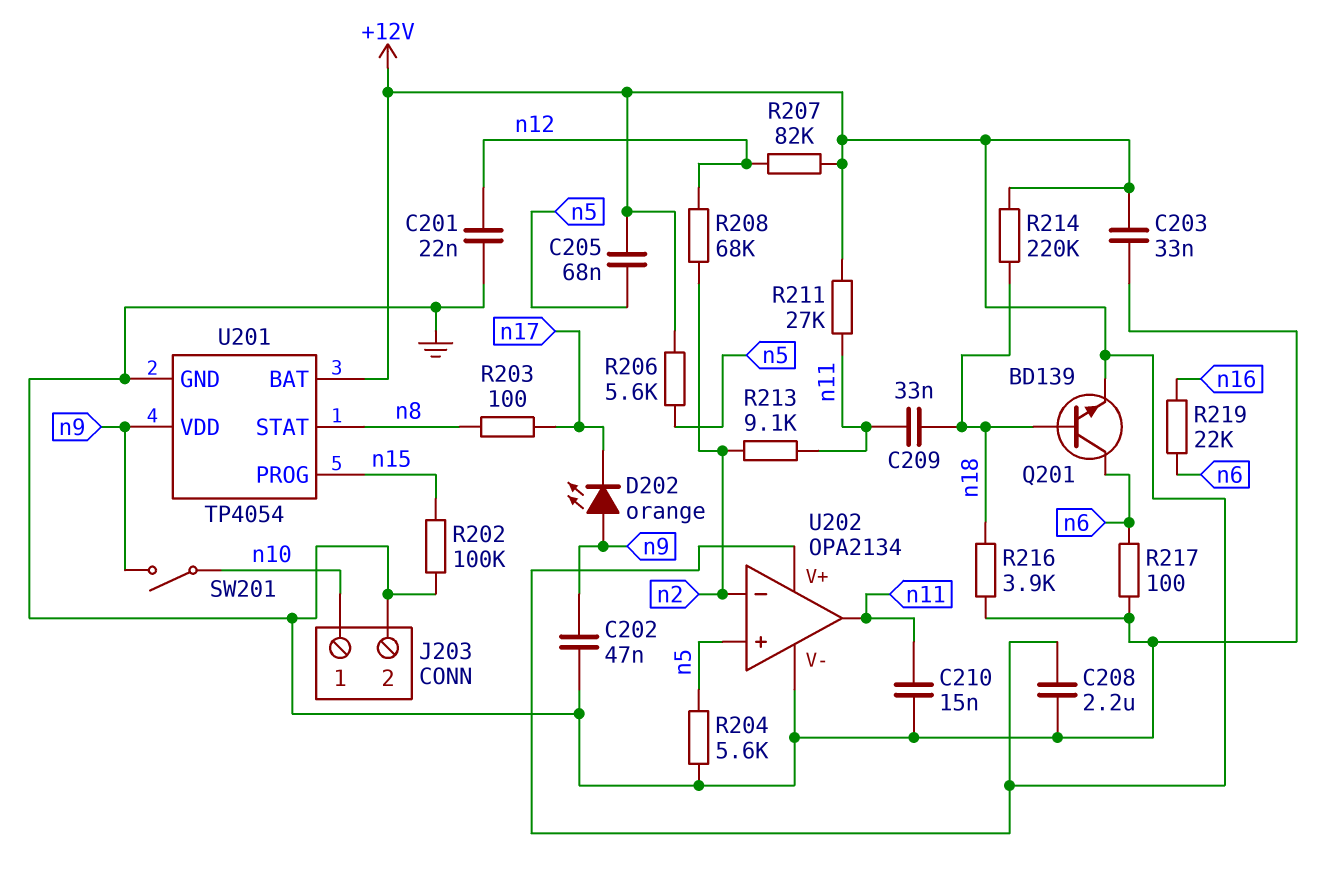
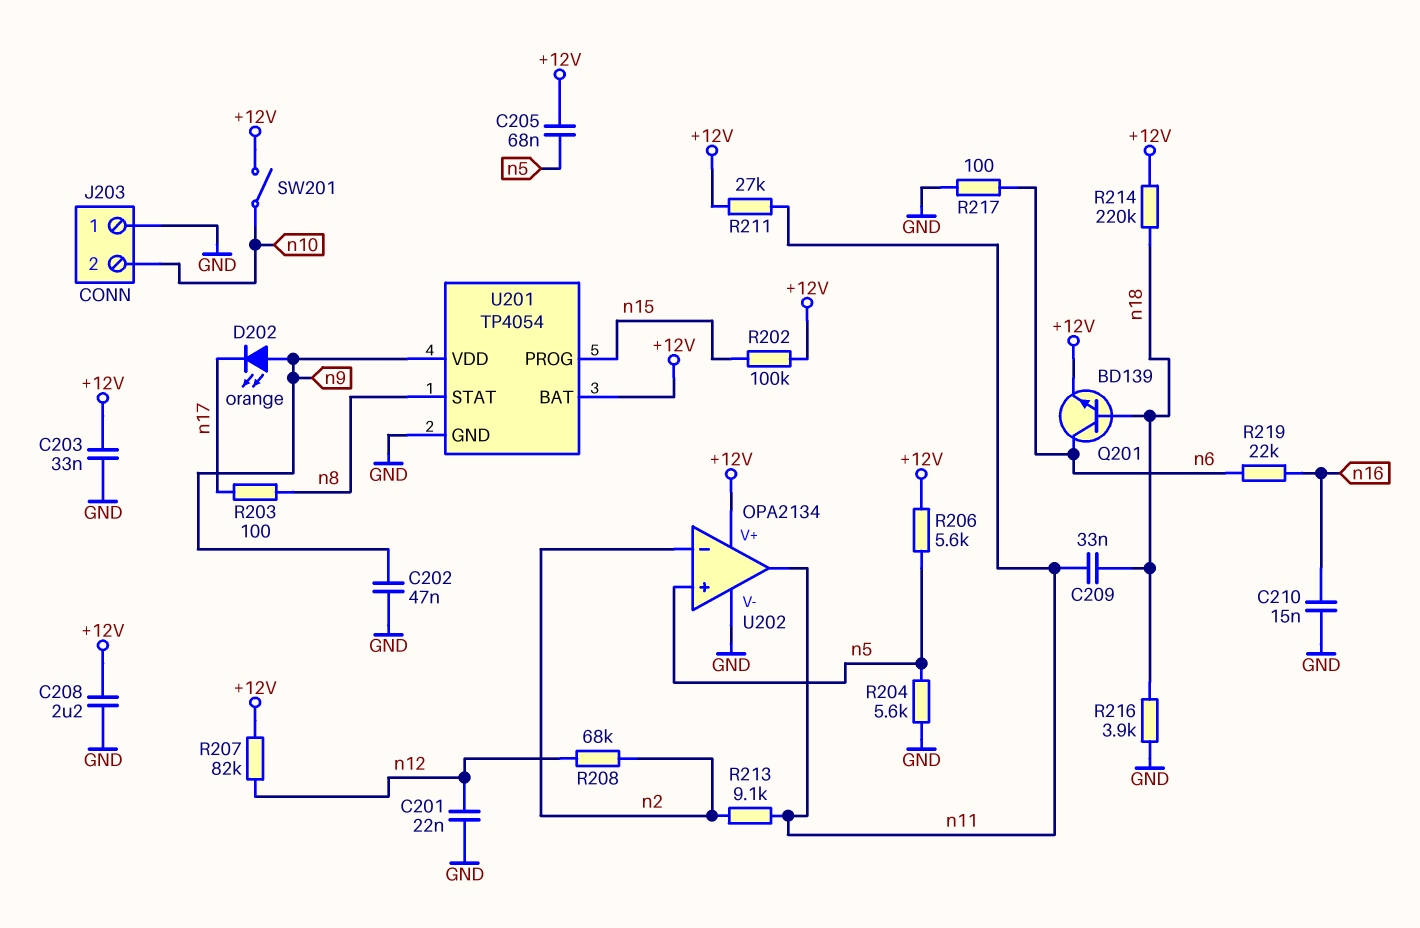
C210: 15nF (GND, n11) -> 15nF (GND, n16)
J203 pin 1: n10 -> GND
J203 pin 2: GND -> n10
R202: 100k (GND, n15) -> 100k (+12V, n15)
SW201: switch (n9, n10) -> switch (+12V, n10)

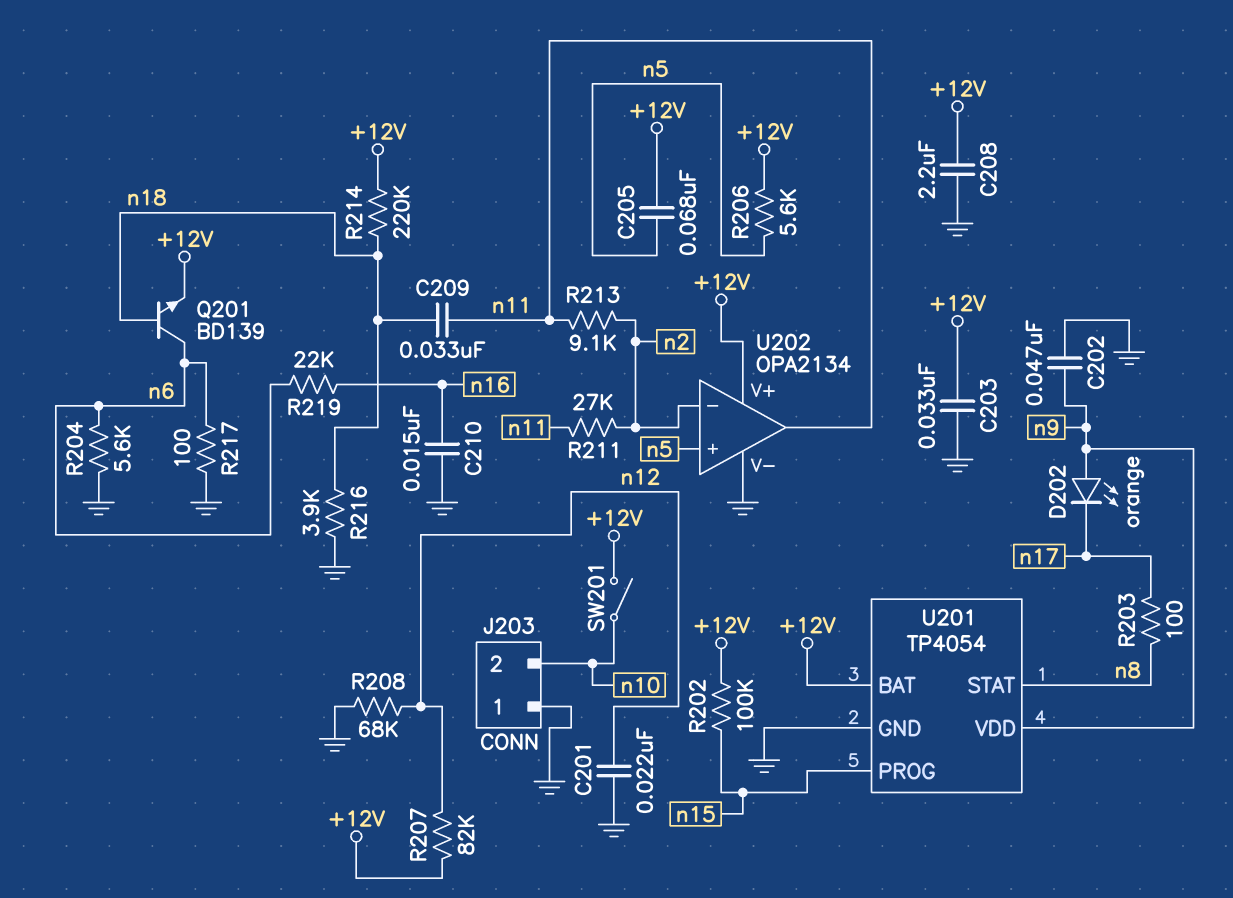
R204: 5.6k (GND, n5) -> 5.6k (GND, n6)
R208: 68k (n2, n12) -> 68k (GND, n12)
R211: 27k (+12V, n11) -> 27k (n2, n11)

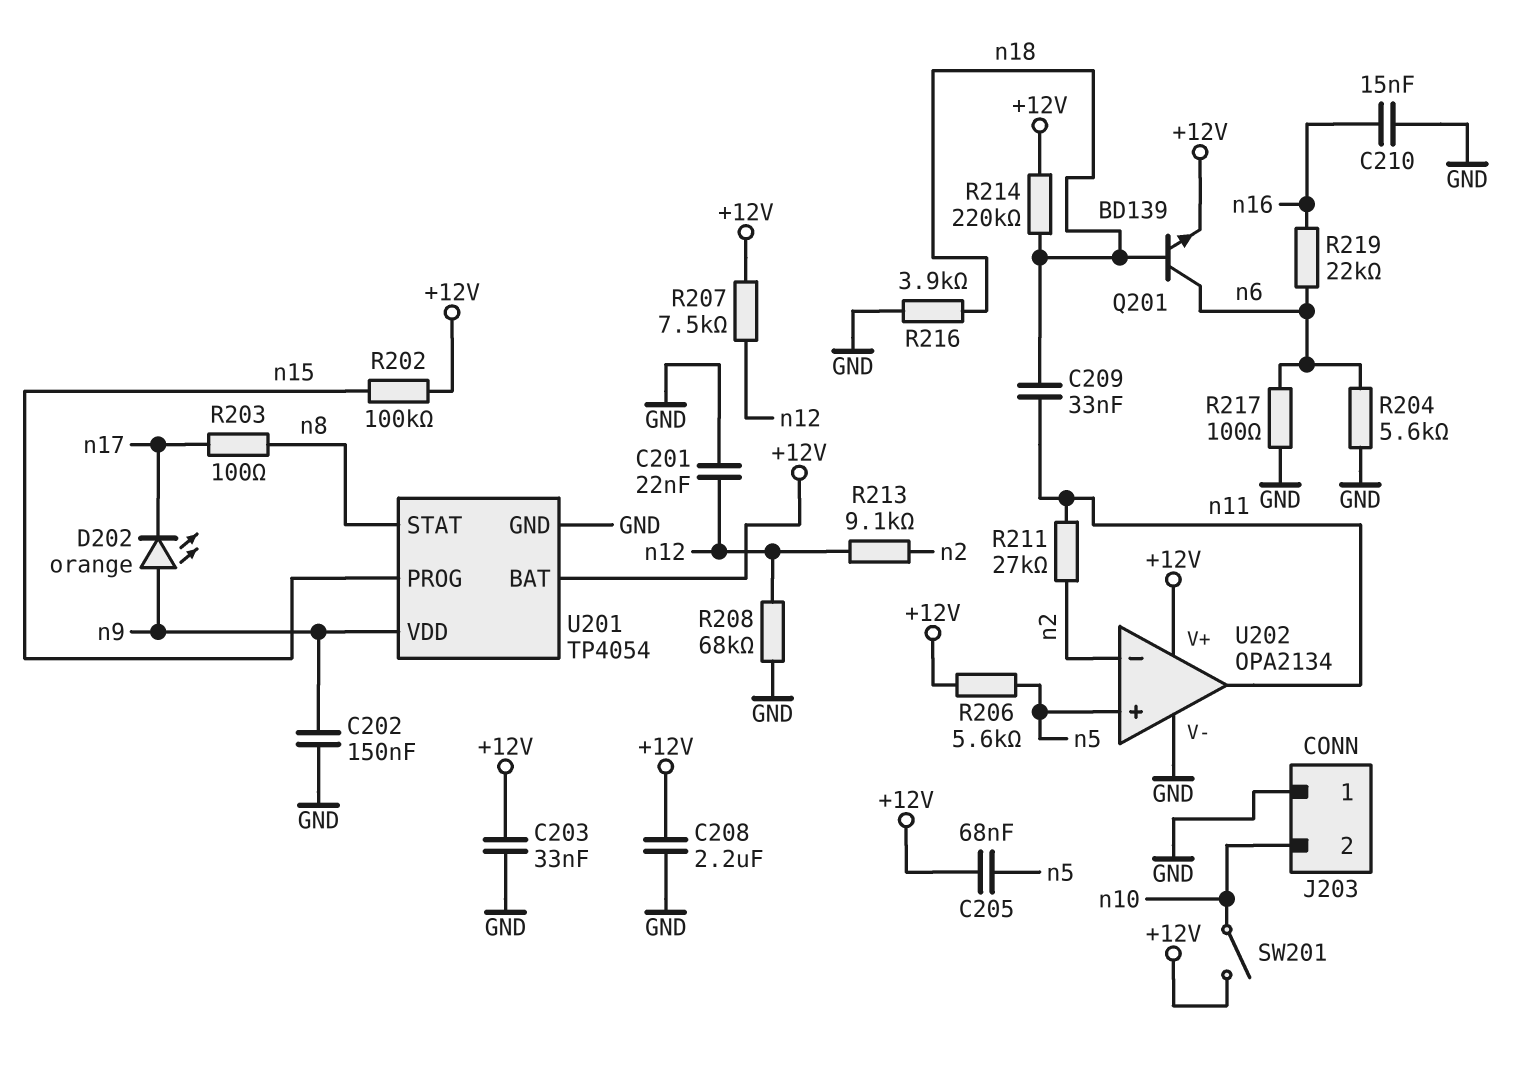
C202: 47nF (GND, n9) -> 150nF (GND, n9)
R207: 82k (+12V, n12) -> 7.5k (+12V, n12)
R213: 9.1k (n2, n11) -> 9.1k (n2, n12)

